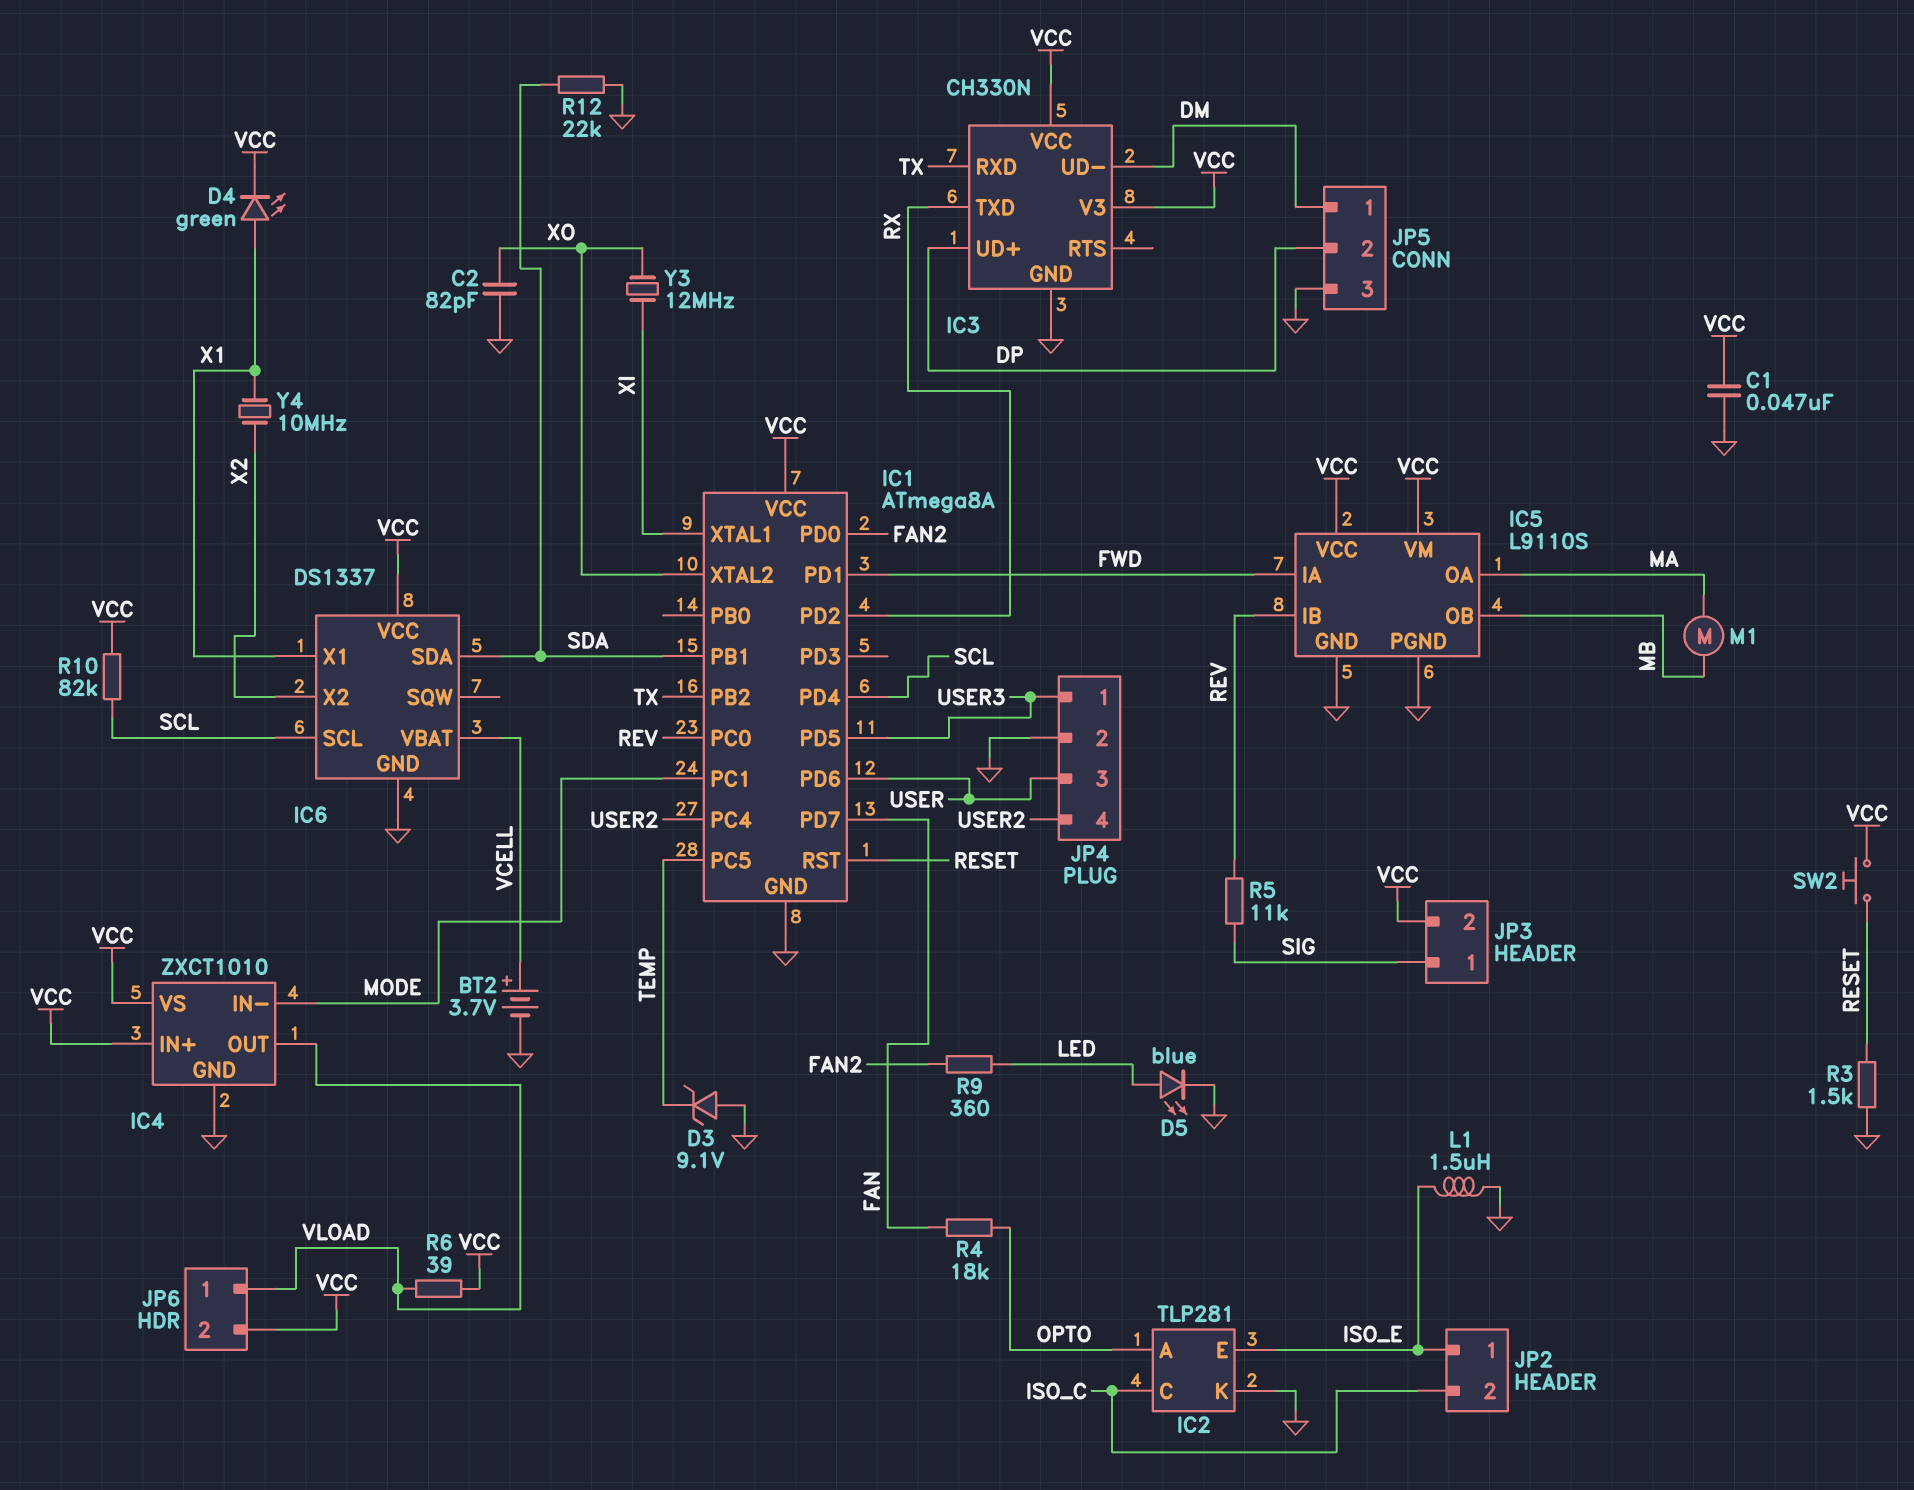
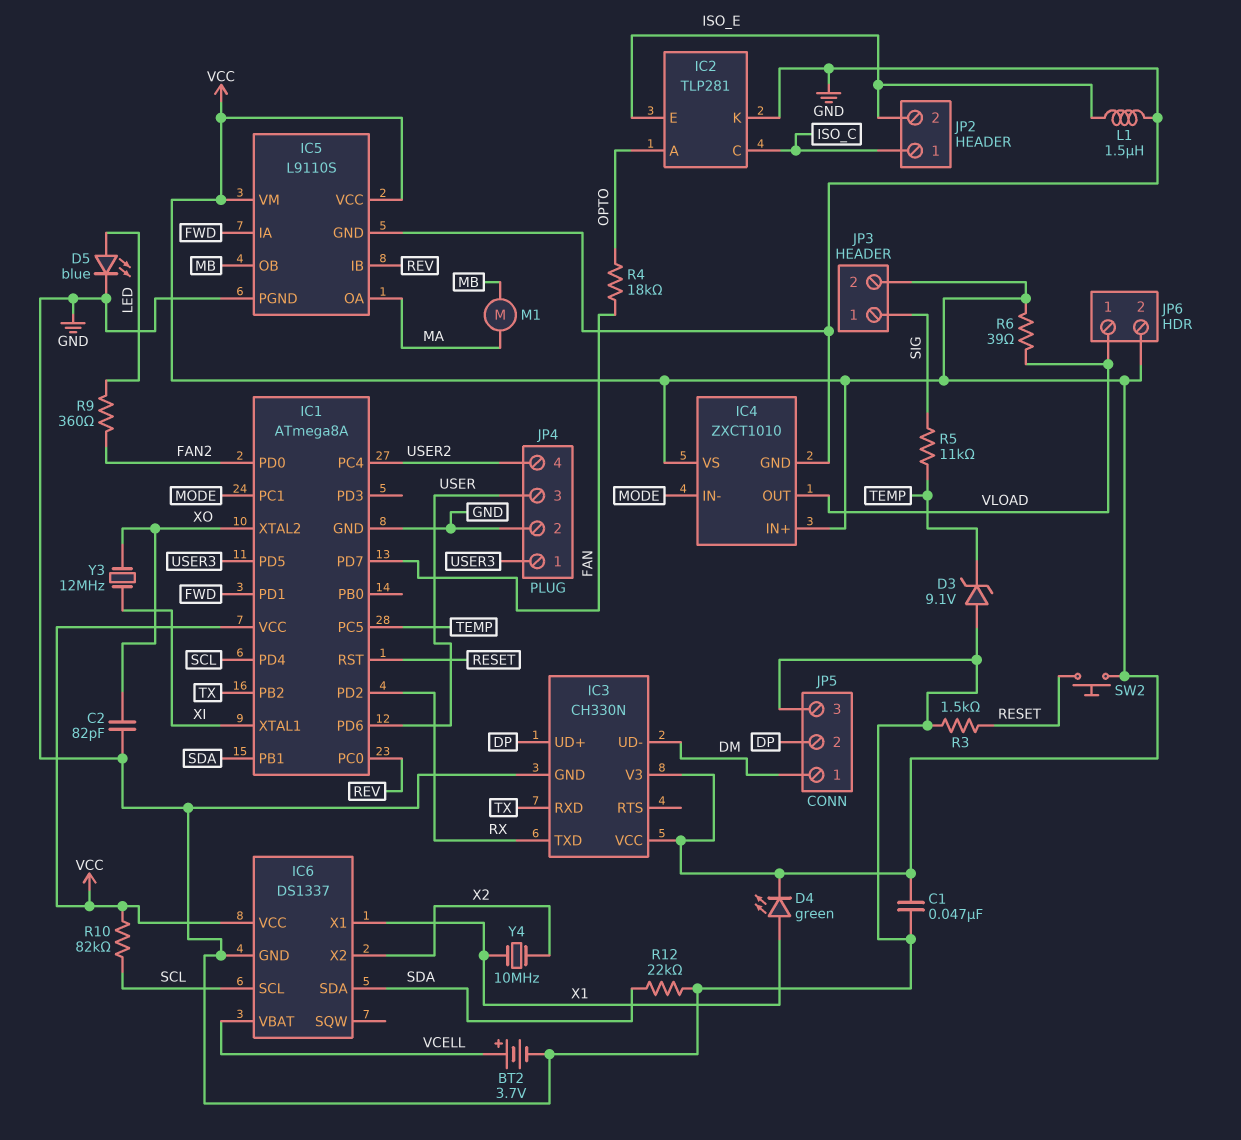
JP2 pin 1: ISO_E -> ISO_C
JP2 pin 2: ISO_C -> ISO_E
R5: 11k (REV, SIG) -> 11k (SIG, TEMP)

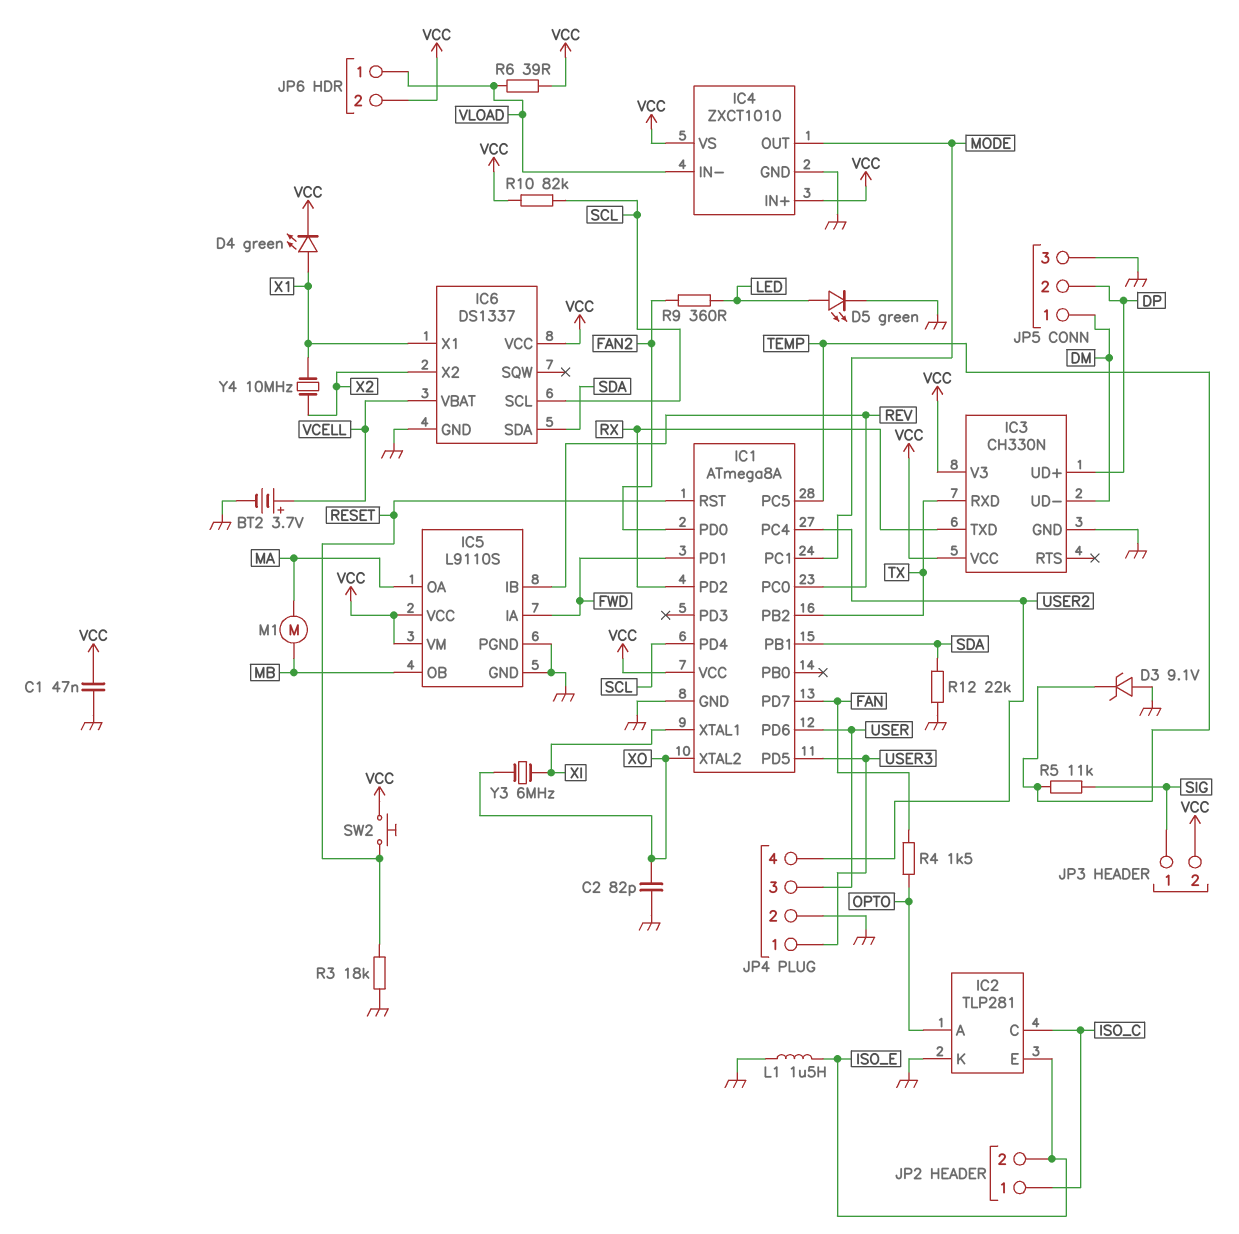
D5: LED blue (A LED, K GND) -> LED green (A LED, K GND)
IC4 pin IN-: MODE -> VLOAD
IC4 pin OUT: VLOAD -> MODE
R3: 1.5k (GND, RESET) -> 18k (GND, RESET)
R4: 18k (FAN, OPTO) -> 1.5k (FAN, OPTO)
Y3: 12MHz (XI, XO) -> 6MHz (XI, XO)

